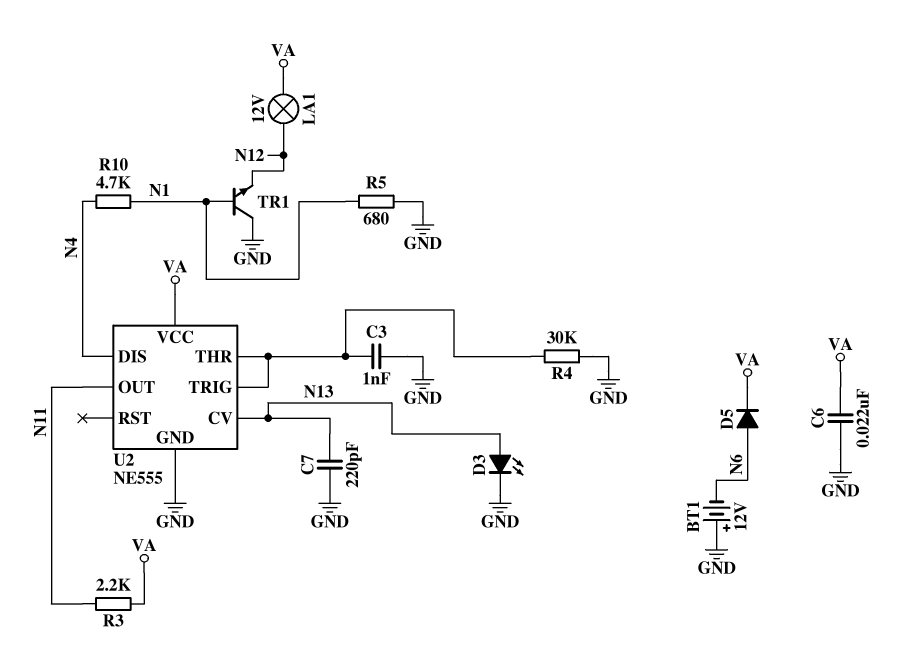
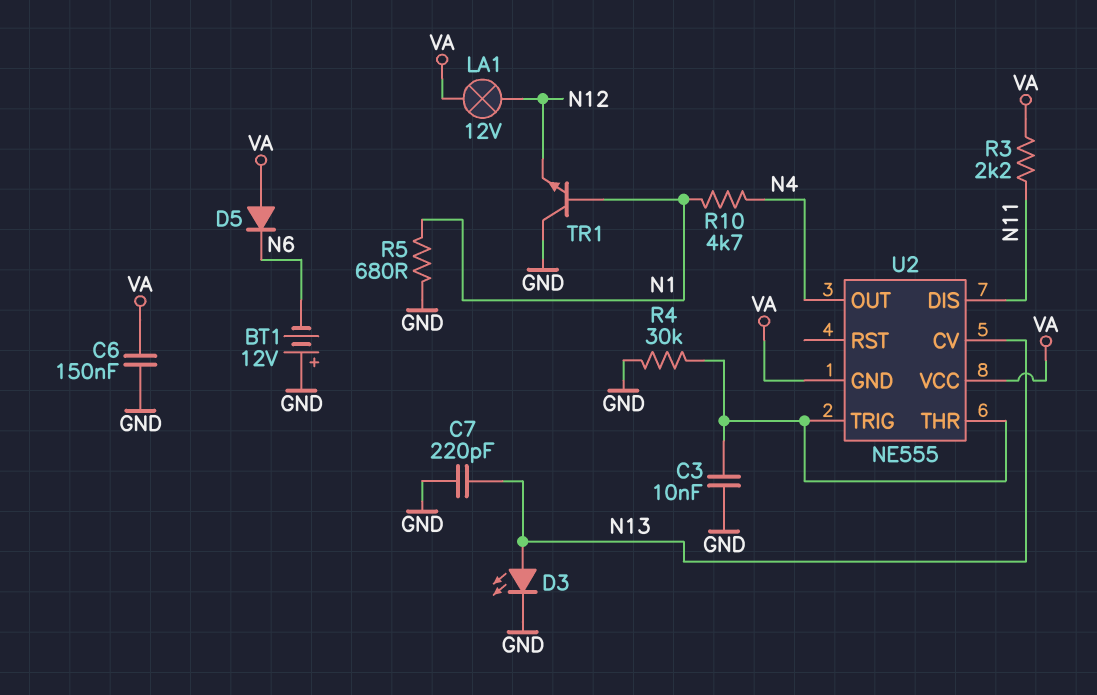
C3: 1nF (GND, U2/THR) -> 10nF (GND, U2/THR)
C6: 22nF (GND, VA) -> 150nF (GND, VA)
D5: diode (A N6, K VA) -> diode (A VA, K N6)
U2 pin DIS: N4 -> N11
U2 pin GND: GND -> VA
U2 pin OUT: N11 -> N4

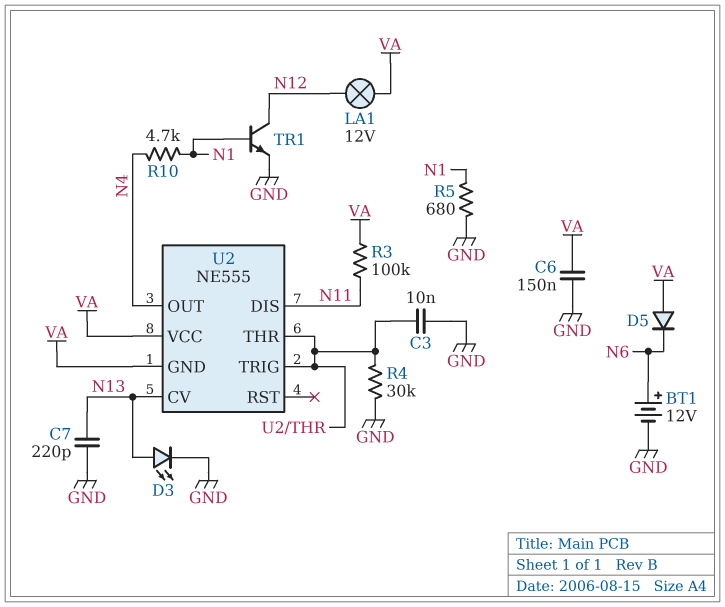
BT1: 12V (plus GND, minus N6) -> 12V (plus N6, minus GND)
R3: 2.2k (N11, VA) -> 100k (N11, VA)
TR1: NPN (B N1, C GND, E N12) -> NPN (B N1, C N12, E GND)

